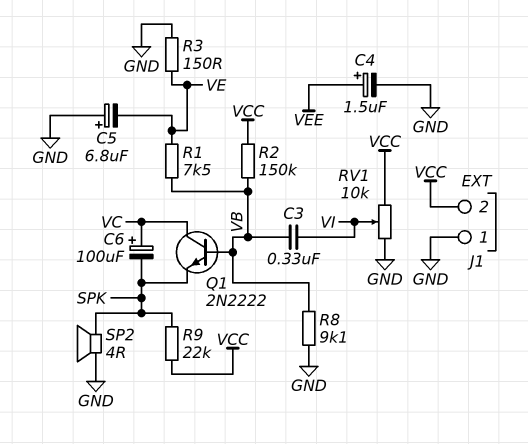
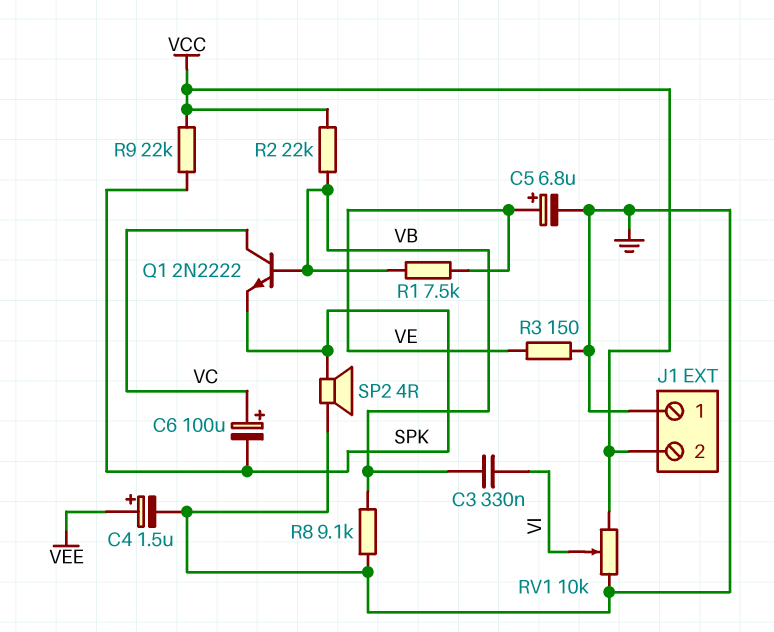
C5: 6.8uF (plus GND, minus VE) -> 6.8uF (plus VE, minus GND)
R2: 150k (VB, VCC) -> 22k (VB, VCC)

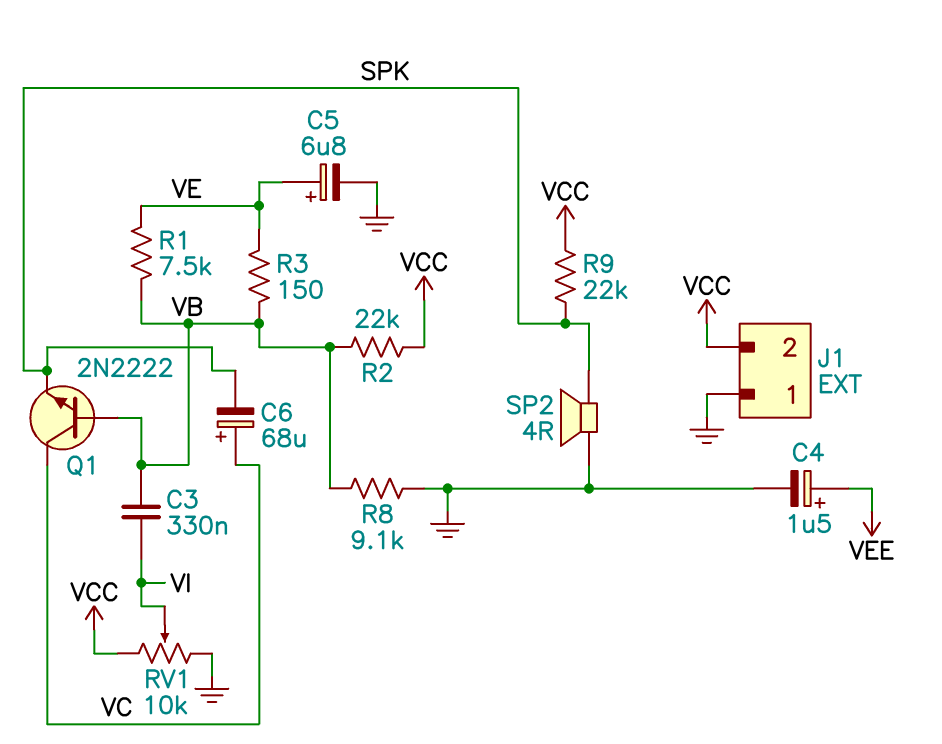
C6: 100uF (plus VC, minus SPK) -> 68uF (plus VC, minus SPK)
R3: 150 (GND, VE) -> 150 (VB, VE)

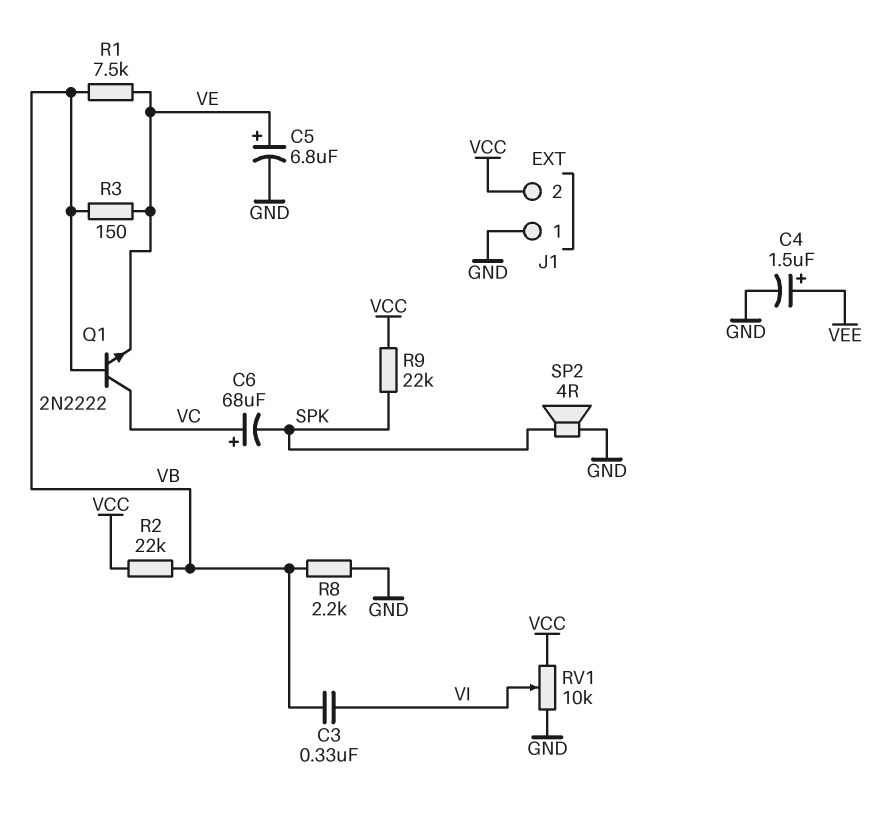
Q1: NPN 2N2222 (B VB, C VC, E SPK) -> NPN 2N2222 (B VB, C VC, E VE)
R8: 9.1k (GND, VB) -> 2.2k (GND, VB)

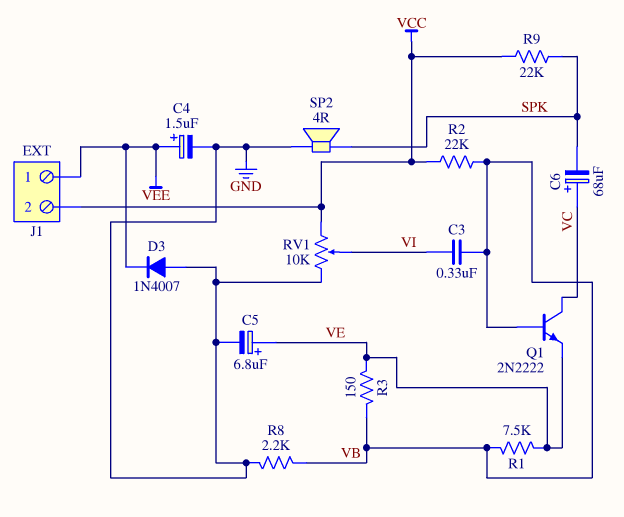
D3: none -> diode 1N4007 (A GND, K VEE)
J1 pin 1: GND -> VEE

